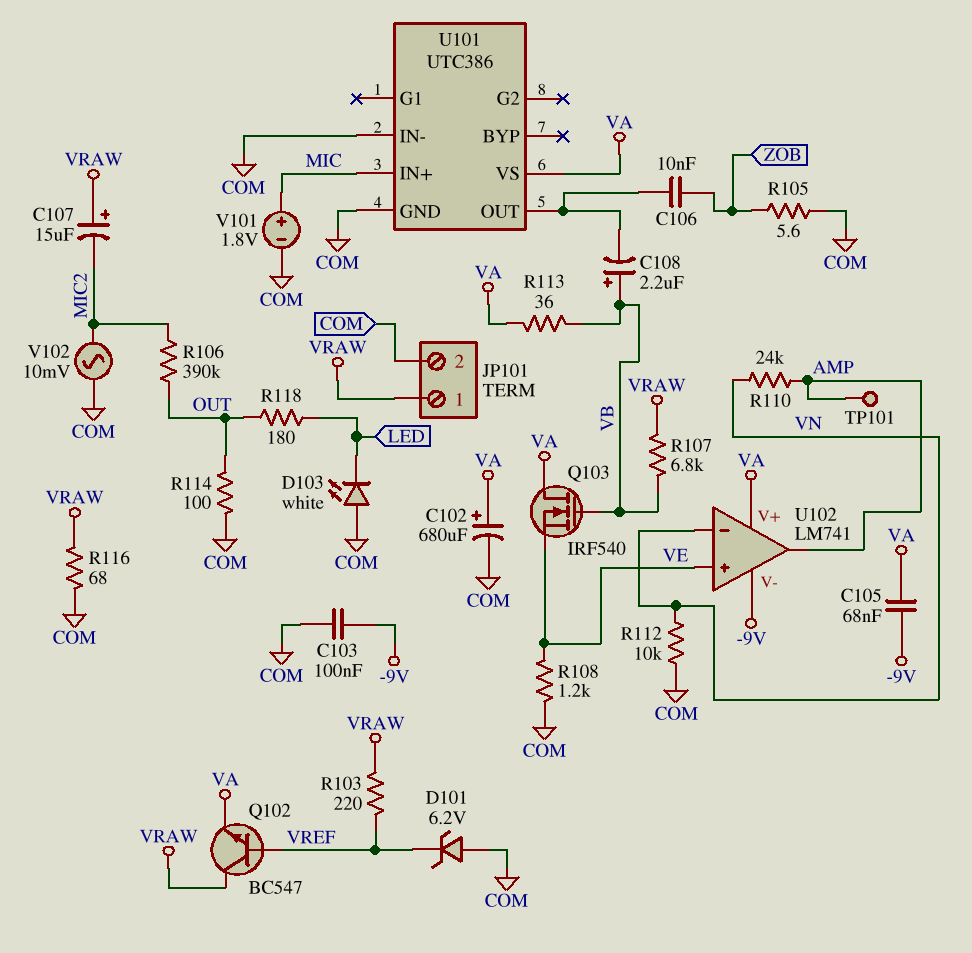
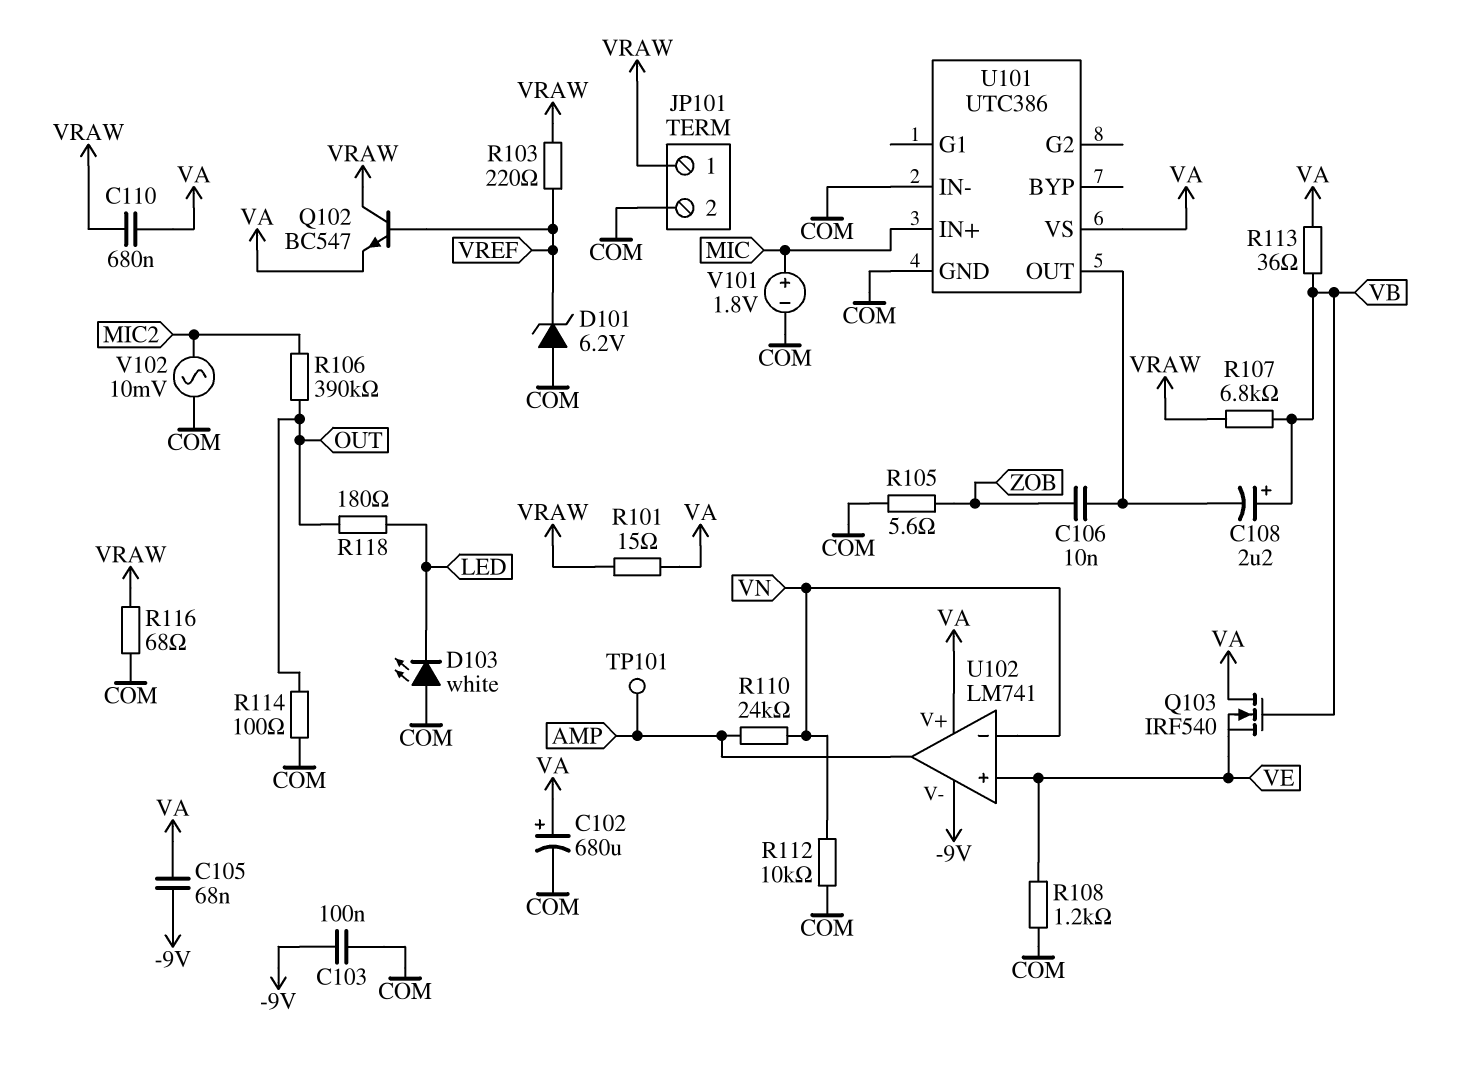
C107: 15uF (plus VRAW, minus MIC2) -> none
C110: none -> 680nF (VA, VRAW)
R101: none -> 15 (VA, VRAW)

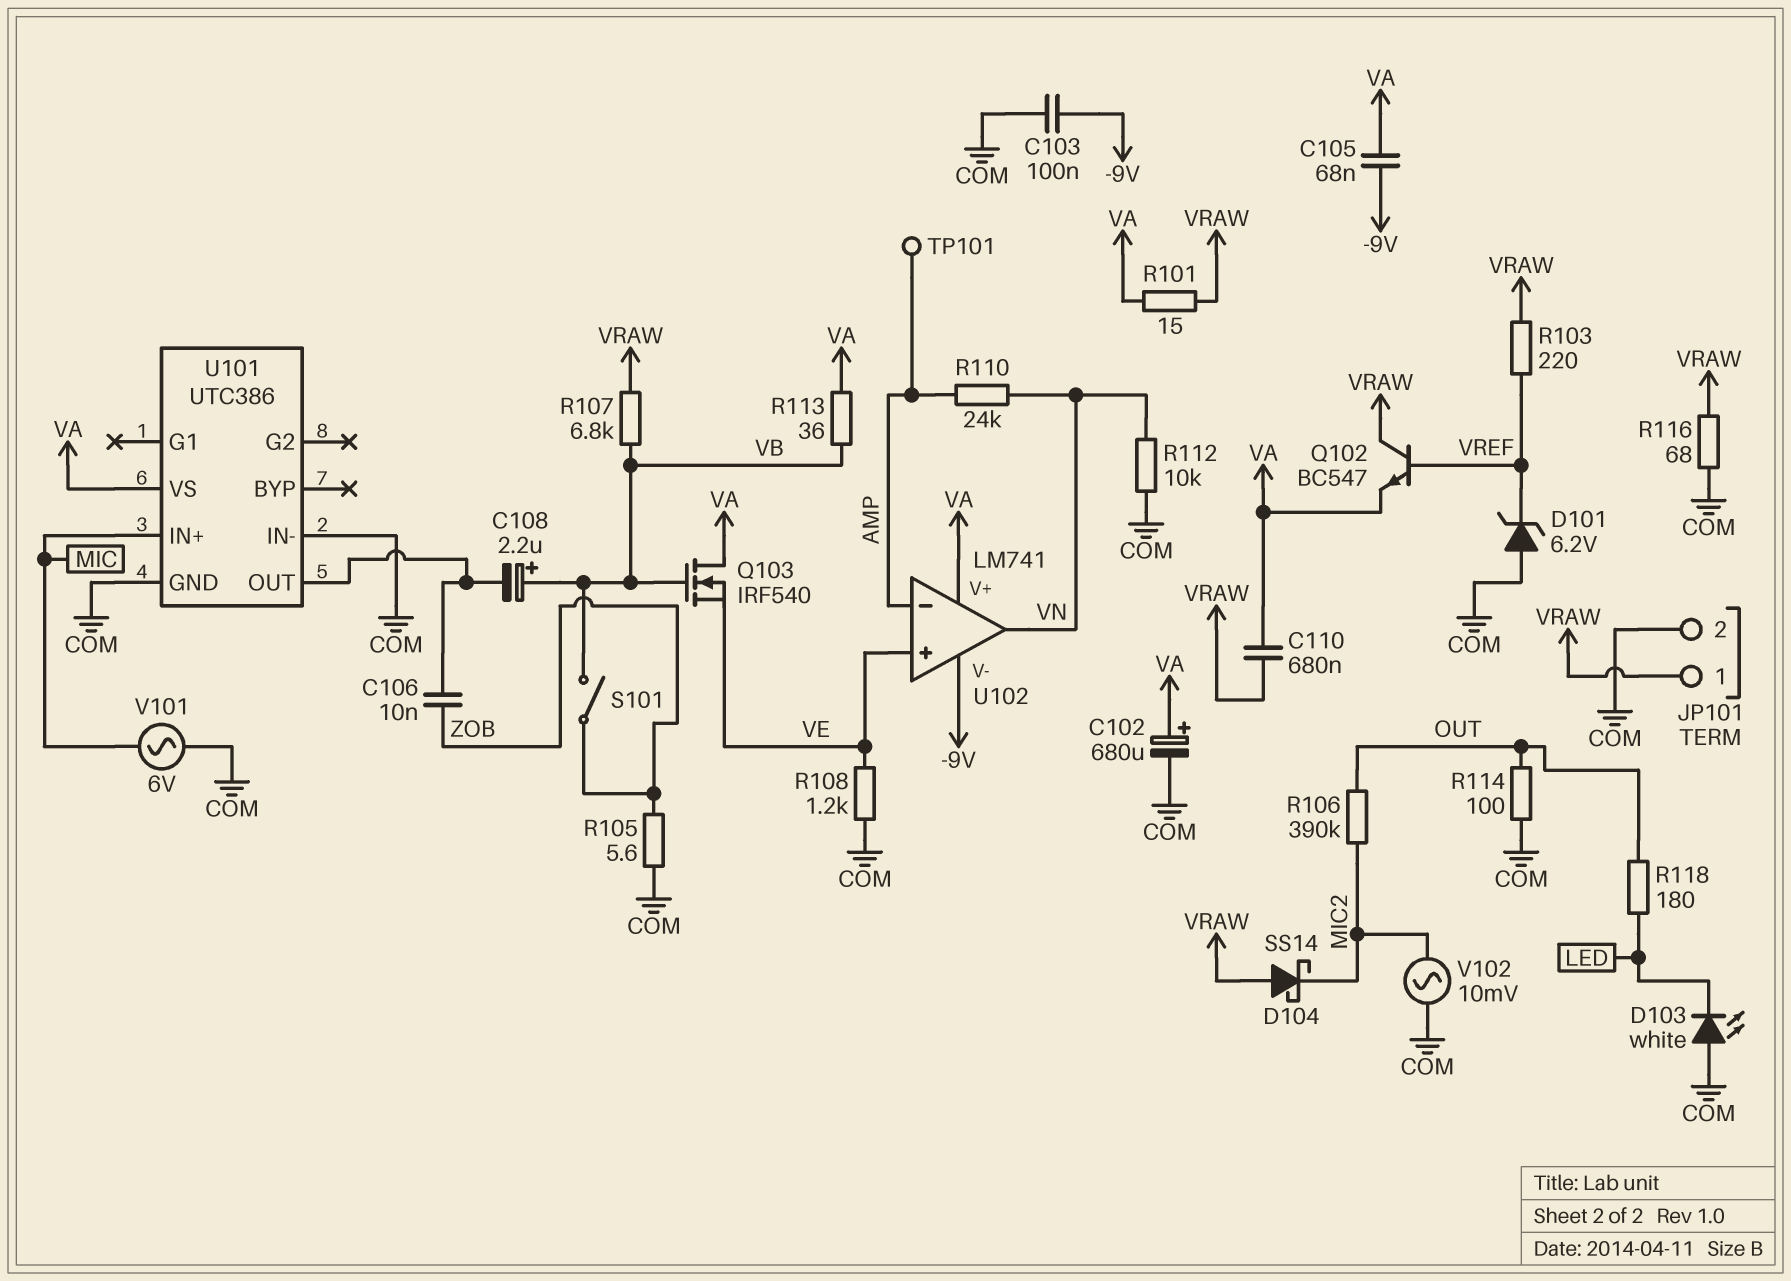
D104: none -> schottky SS14 (A VRAW, K MIC2)
S101: none -> switch (VB, ZOB)
U102 pin in-: VN -> AMP
U102 pin out: AMP -> VN
V101: 1.8V (plus MIC, minus COM) -> AC 6V (COM, MIC)

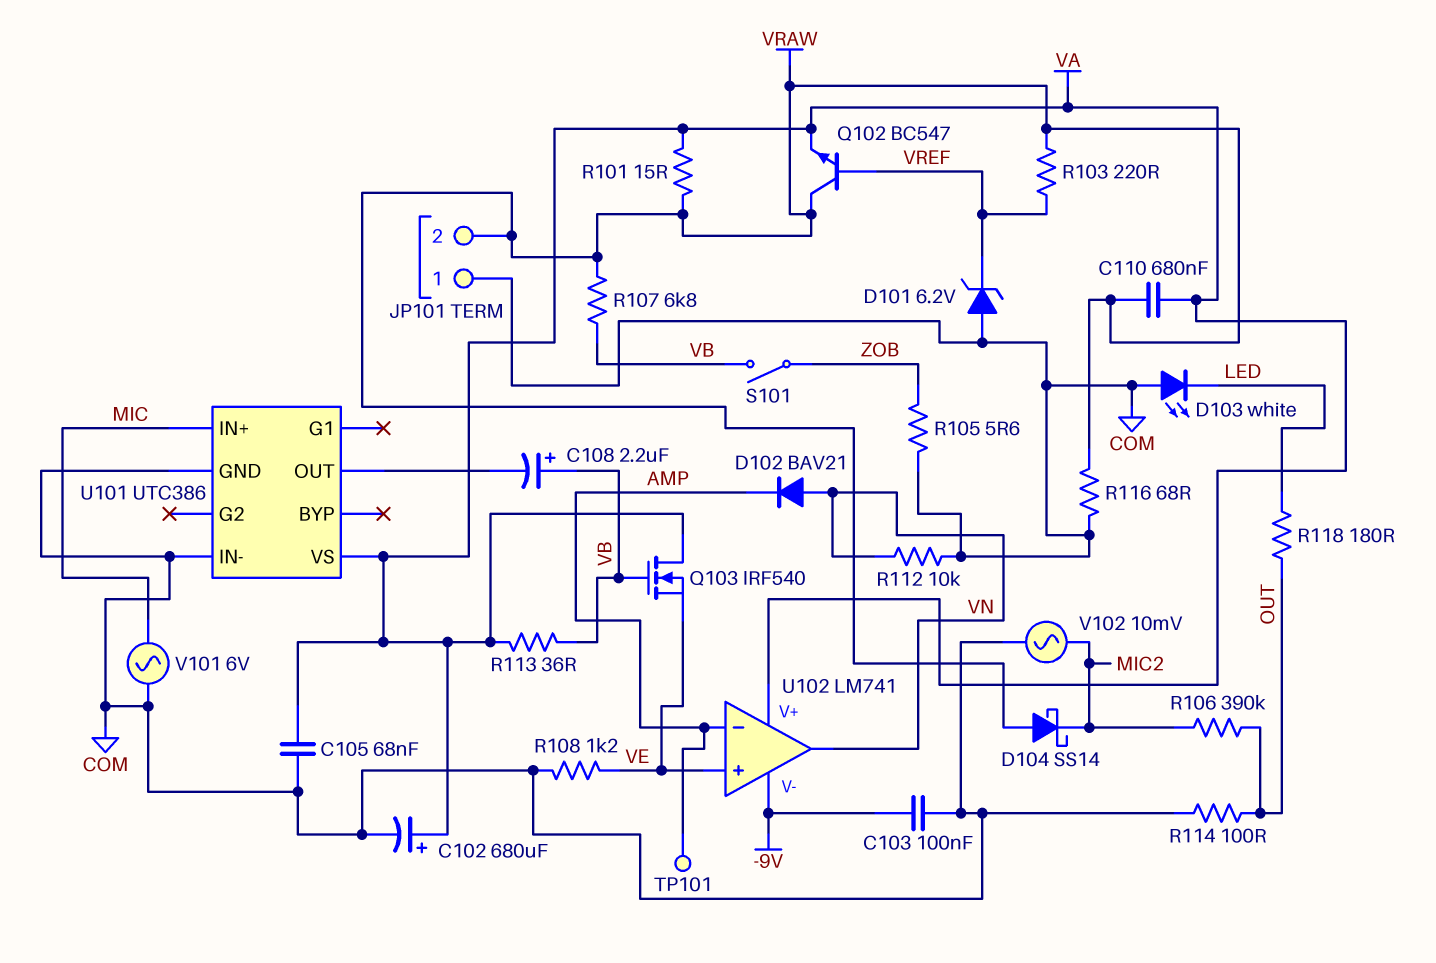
C105: 68nF (-9V, VA) -> 68nF (COM, VA)
C106: 10nF (U101/OUT, ZOB) -> none
D102: none -> diode BAV21 (A VN, K AMP)
JP101 pin 1: VRAW -> COM
JP101 pin 2: COM -> VRAW
R110: 24k (AMP, VN) -> none

